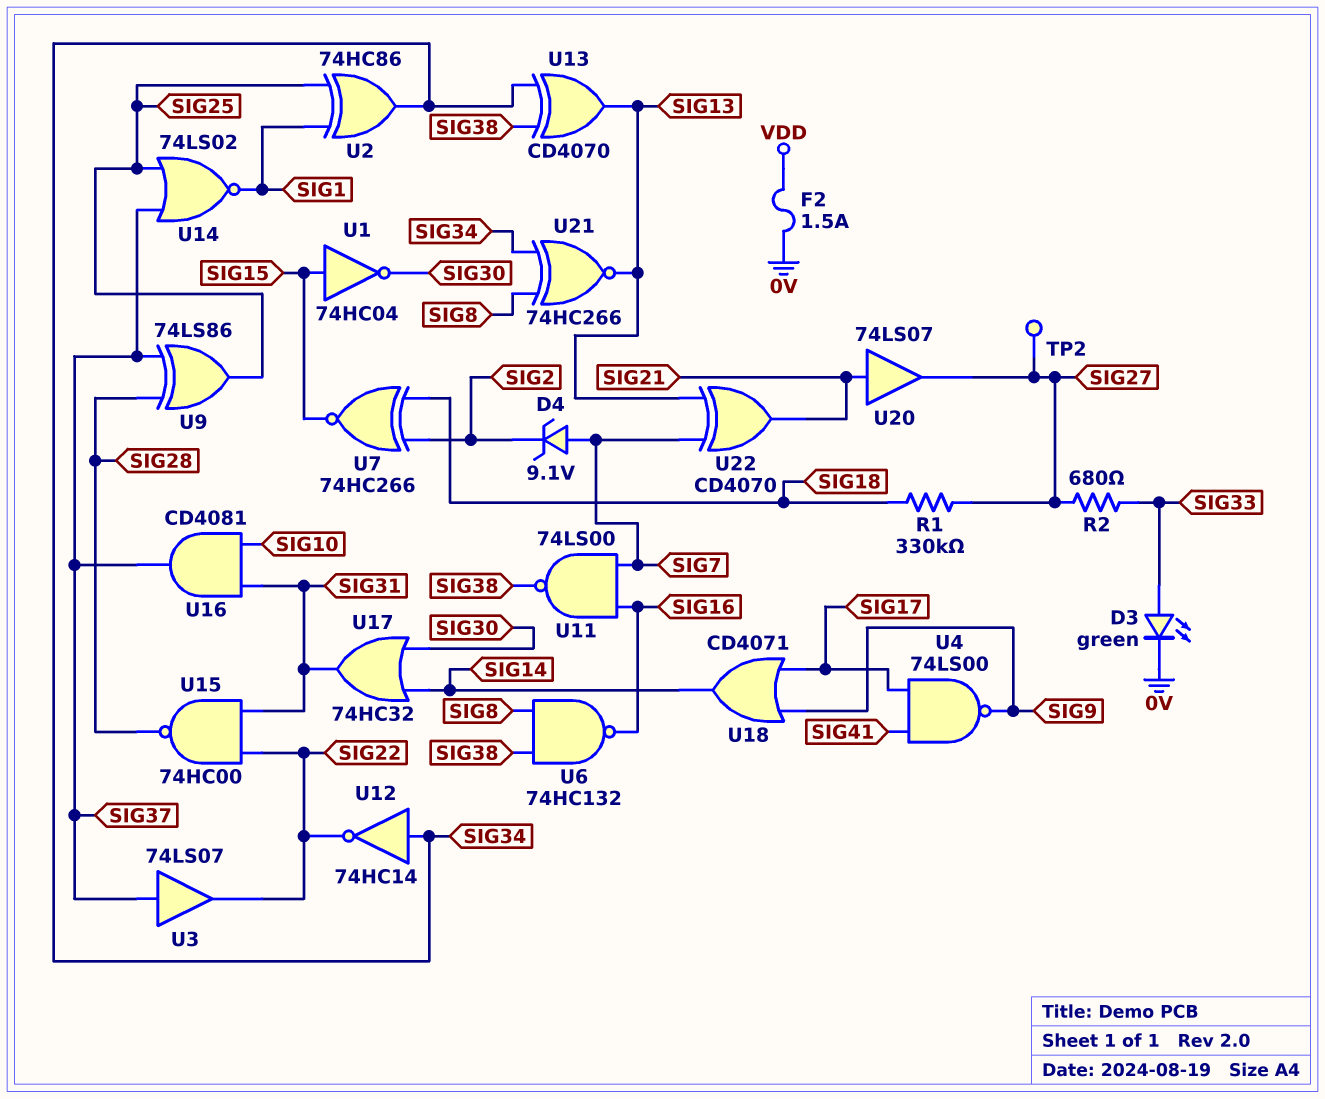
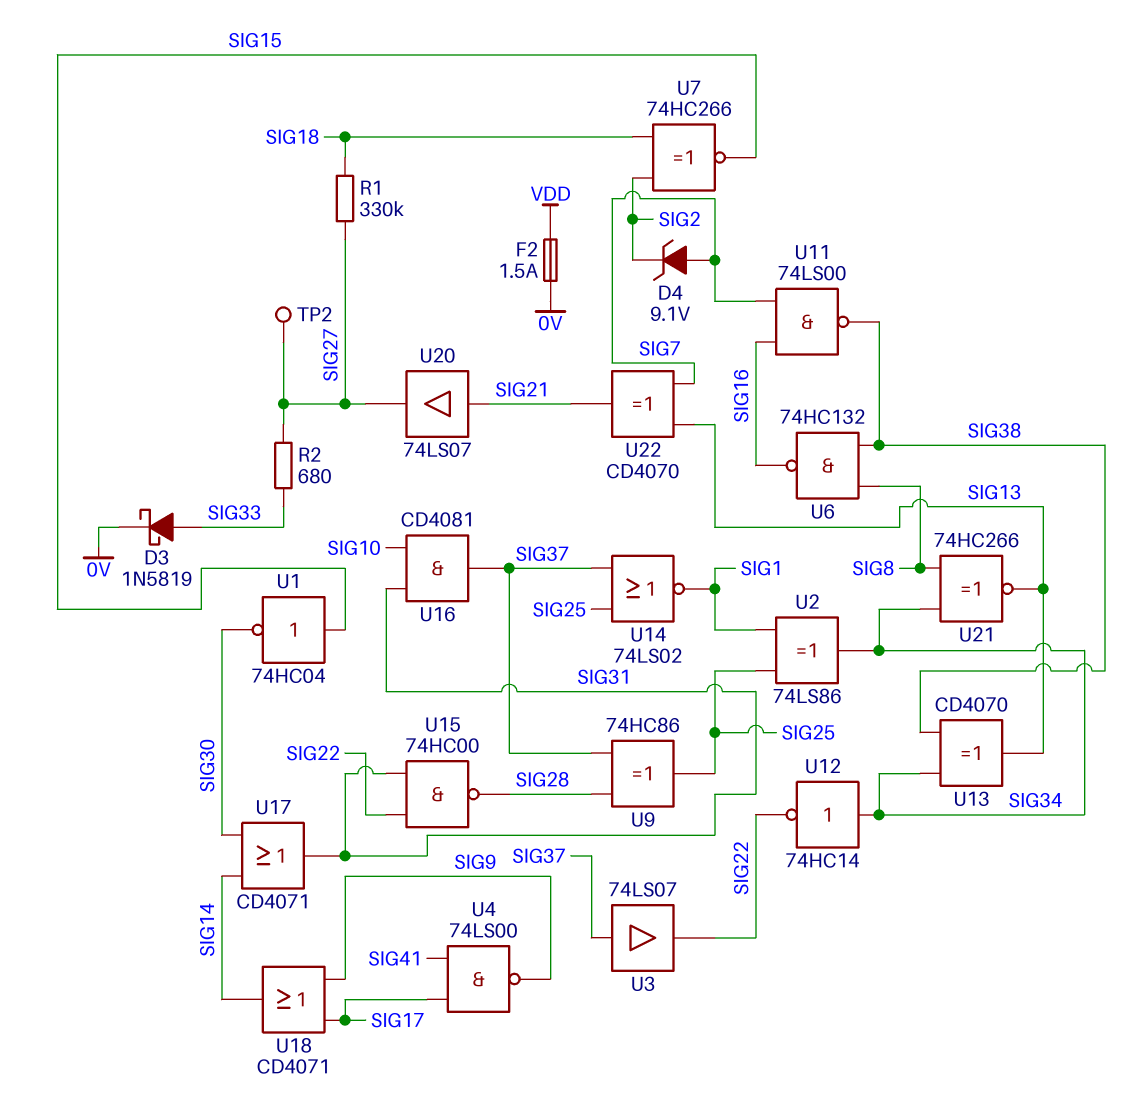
D3: LED green (A SIG33, K 0V) -> schottky 1N5819 (A SIG33, K 0V)
U2: XOR 74HC86 (in SIG1, in SIG25, out SIG34) -> XOR 74LS86 (in SIG1, in SIG25, out SIG34)
U9: XOR 74LS86 (in SIG28, in SIG37, out SIG25) -> XOR 74HC86 (in SIG28, in SIG37, out SIG25)
U17: OR 74HC32 (in SIG14, in SIG30, out SIG31) -> OR CD4071 (in SIG14, in SIG30, out SIG31)

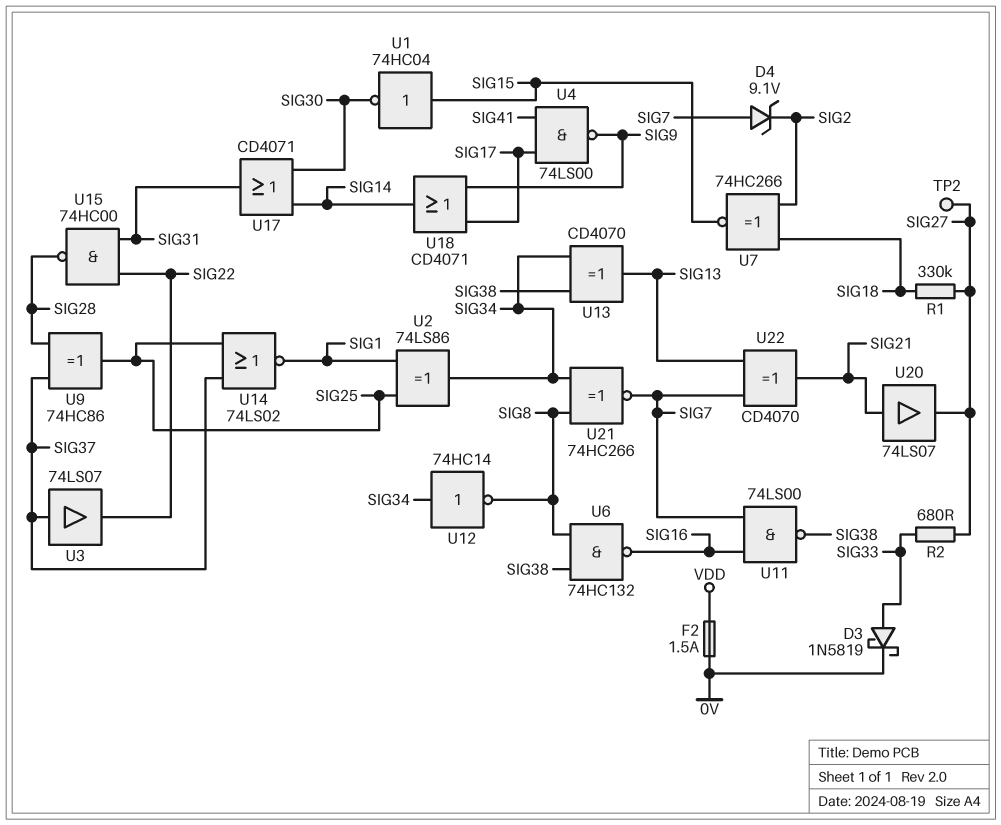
U12: NOT 74HC14 (in SIG34, out SIG22) -> NOT 74HC14 (in SIG34, out SIG8)
U16: AND CD4081 (in SIG10, in SIG31, out SIG37) -> none
U21: XNOR 74HC266 (in SIG8, in SIG34, out SIG13) -> XNOR 74HC266 (in SIG8, in SIG34, out SIG7)

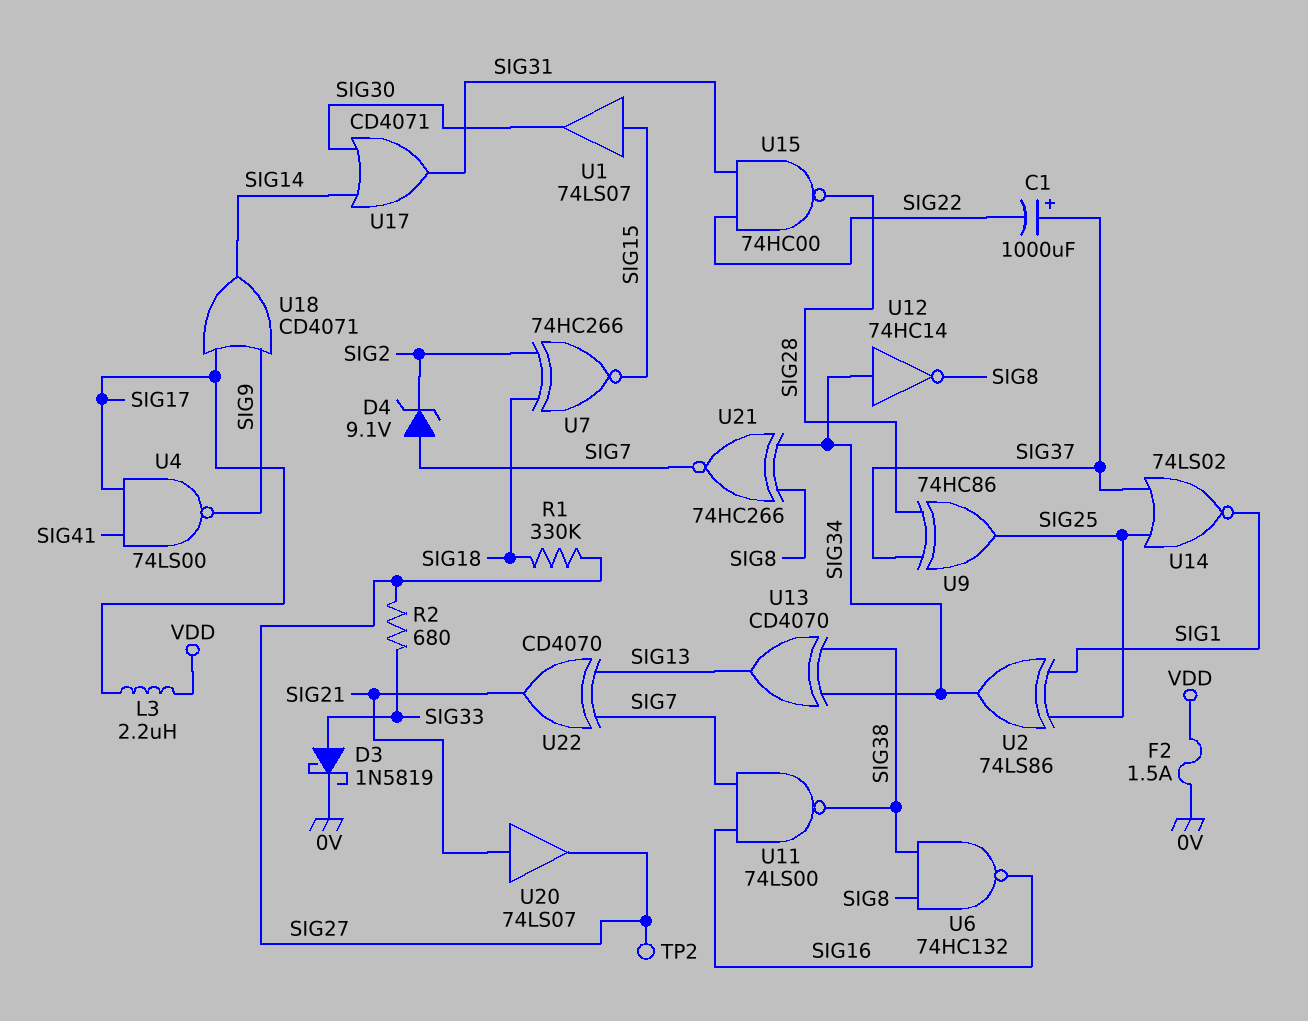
C1: none -> 1000uF (plus SIG37, minus SIG22)
L3: none -> 2.2uH (SIG17, VDD)
U1: NOT 74HC04 (in SIG15, out SIG30) -> buffer 74LS07 (in SIG15, out SIG30)
U3: buffer 74LS07 (in SIG37, out SIG22) -> none

